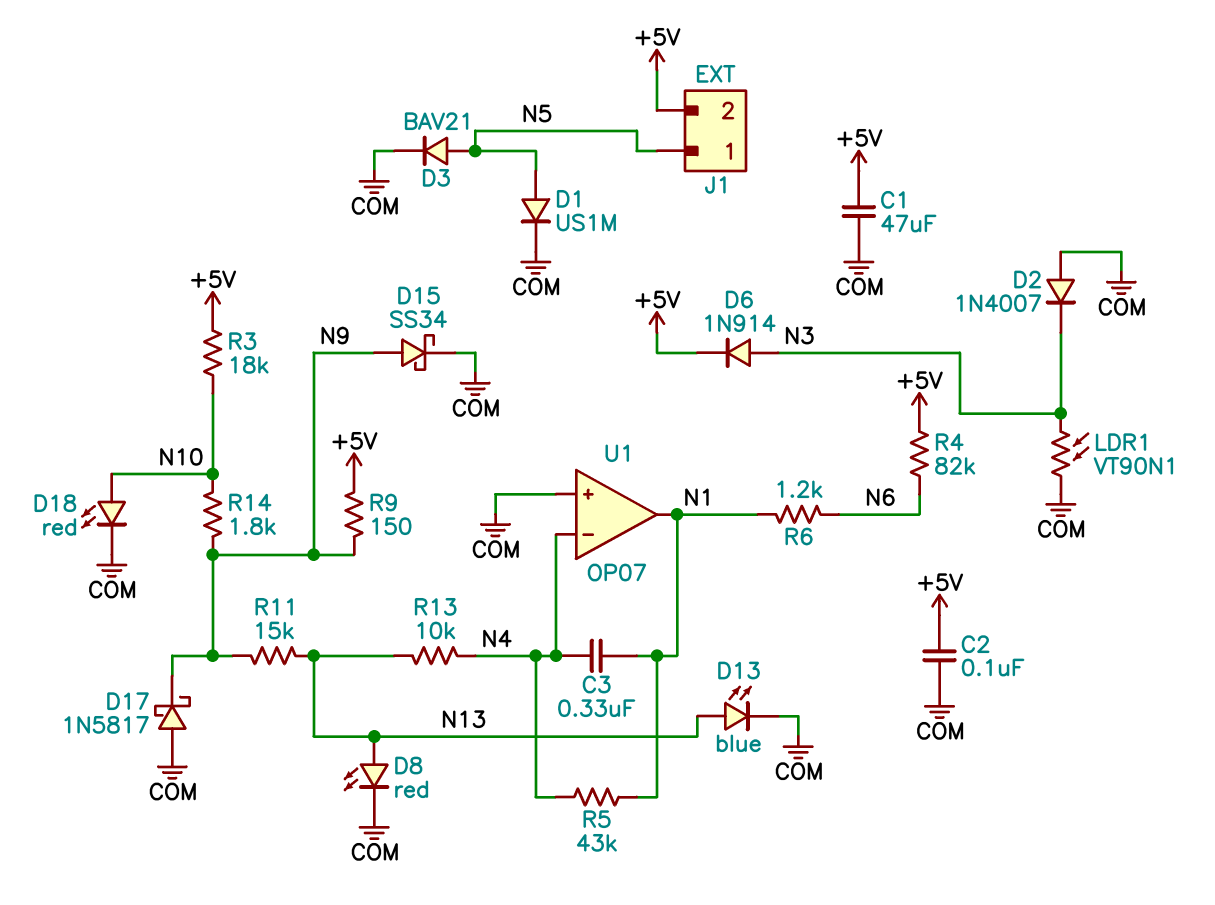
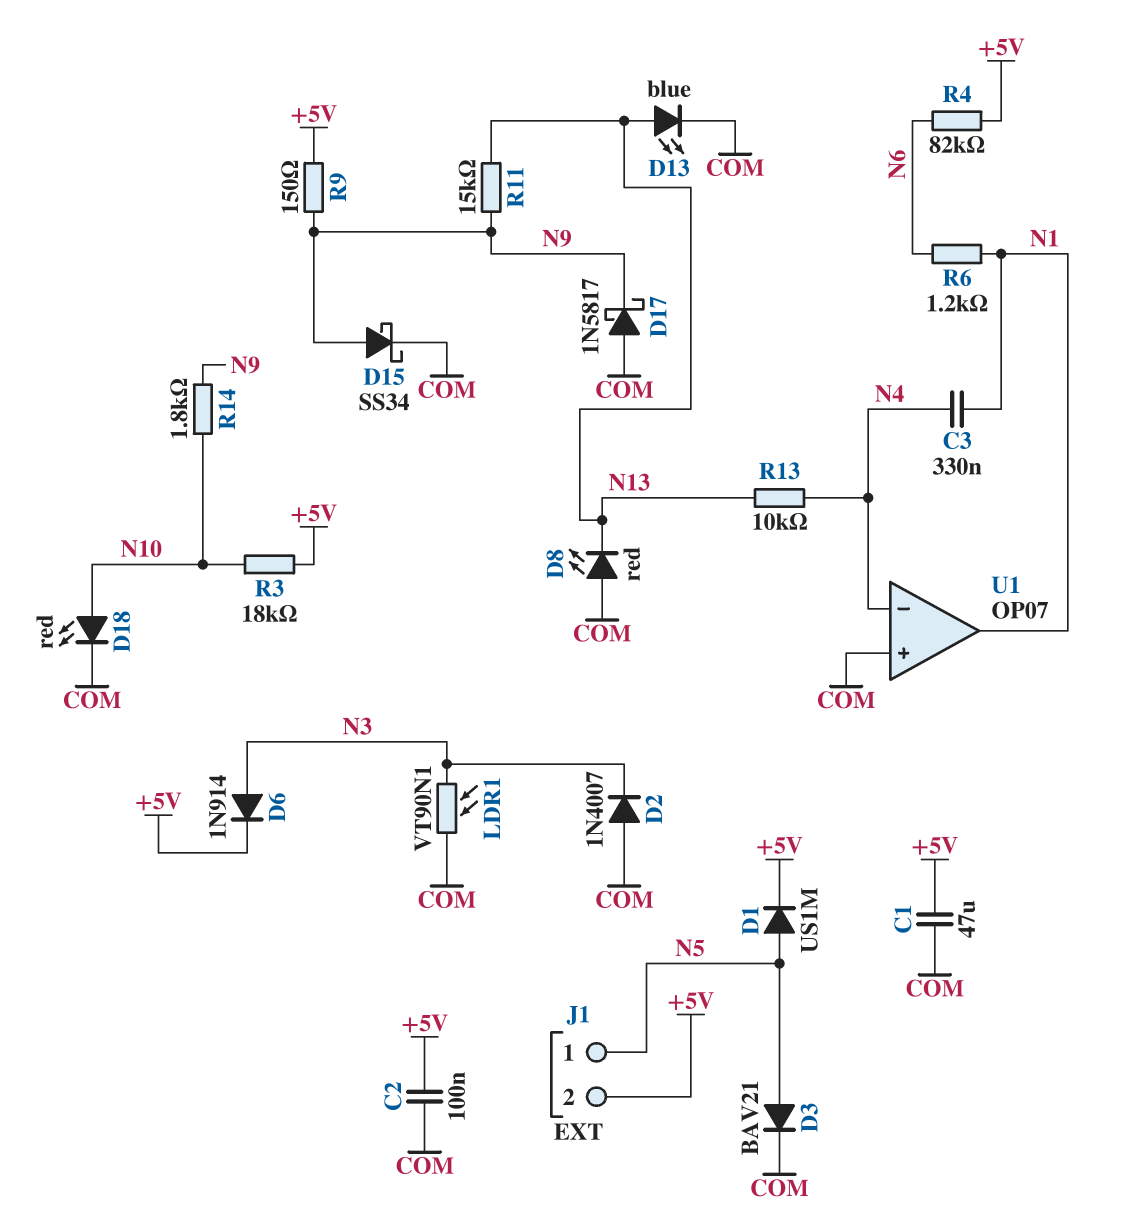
D1: diode US1M (A N5, K COM) -> diode US1M (A N5, K +5V)
D8: LED red (A N13, K COM) -> LED red (A COM, K N13)
R5: 43k (N1, N4) -> none

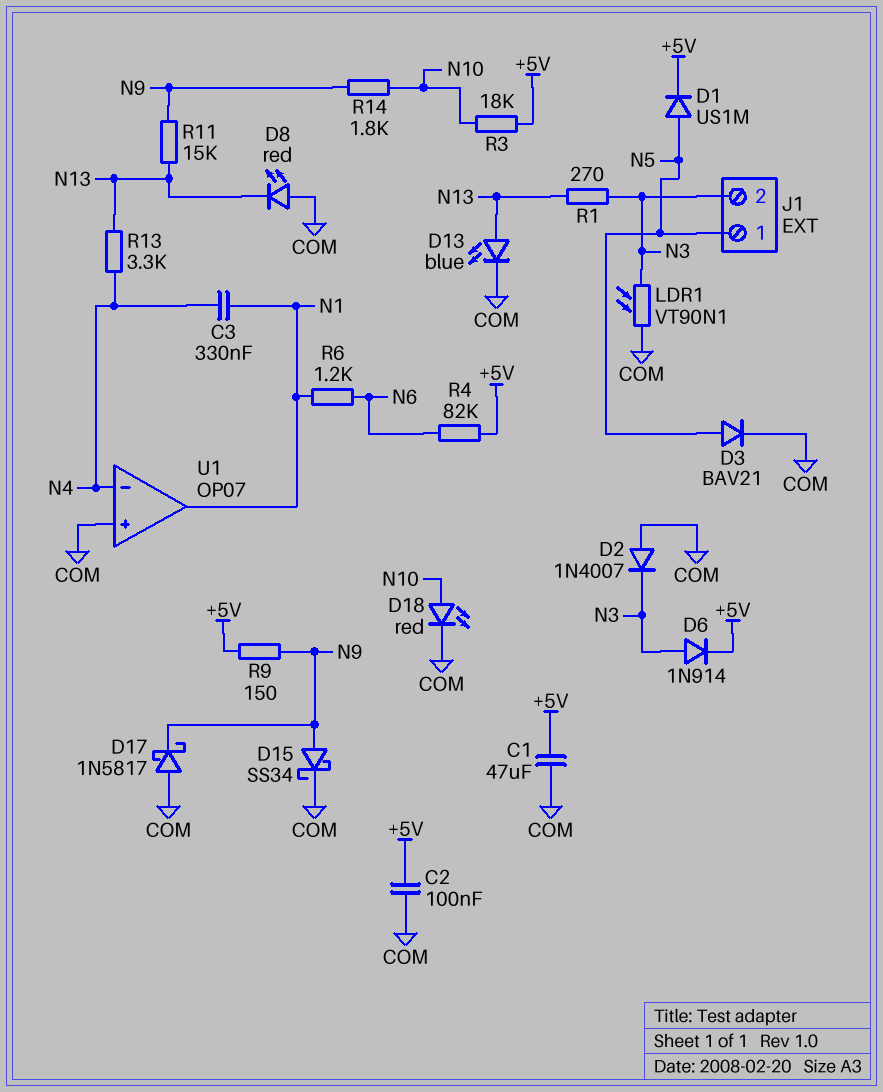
J1 pin 2: +5V -> N3
R1: none -> 270 (N3, N13)
R13: 10k (N4, N13) -> 3.3k (N4, N13)

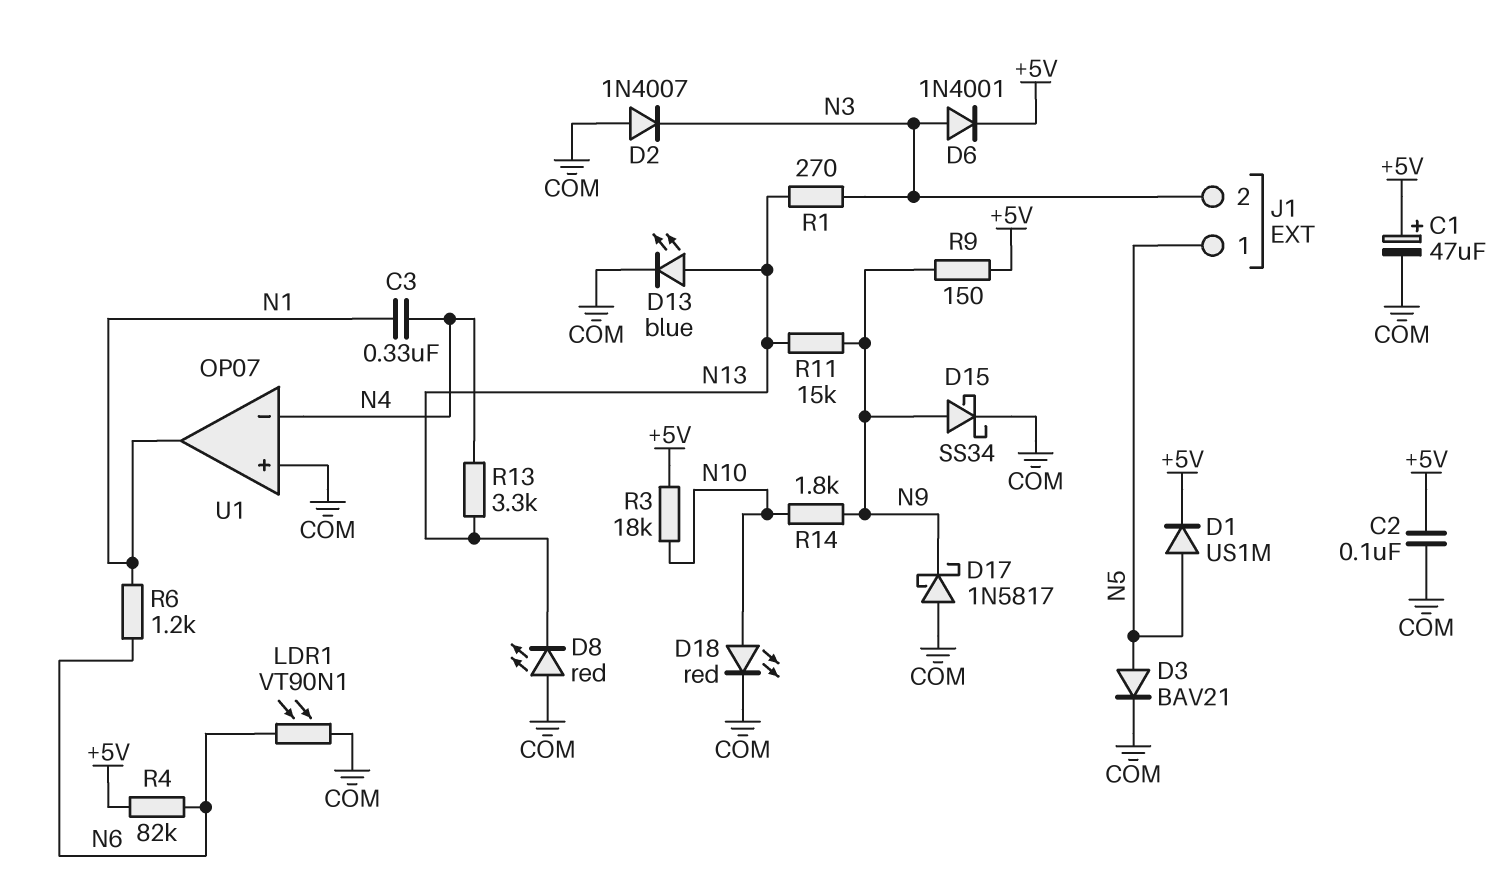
C1: 47uF (+5V, COM) -> 47uF (plus +5V, minus COM)
D6: diode 1N914 (A N3, K +5V) -> diode 1N4001 (A N3, K +5V)
LDR1: VT90N1 (COM, N3) -> VT90N1 (COM, N6)

